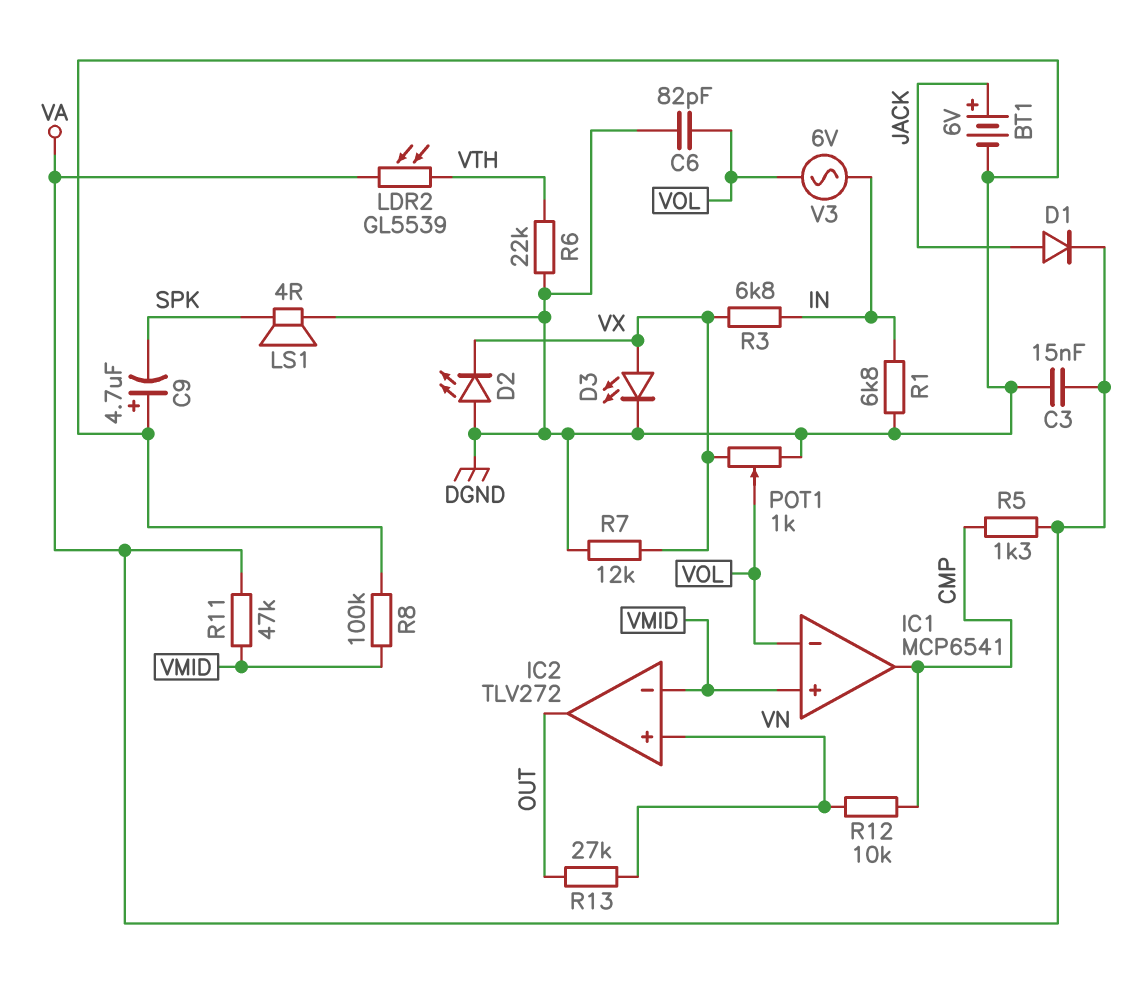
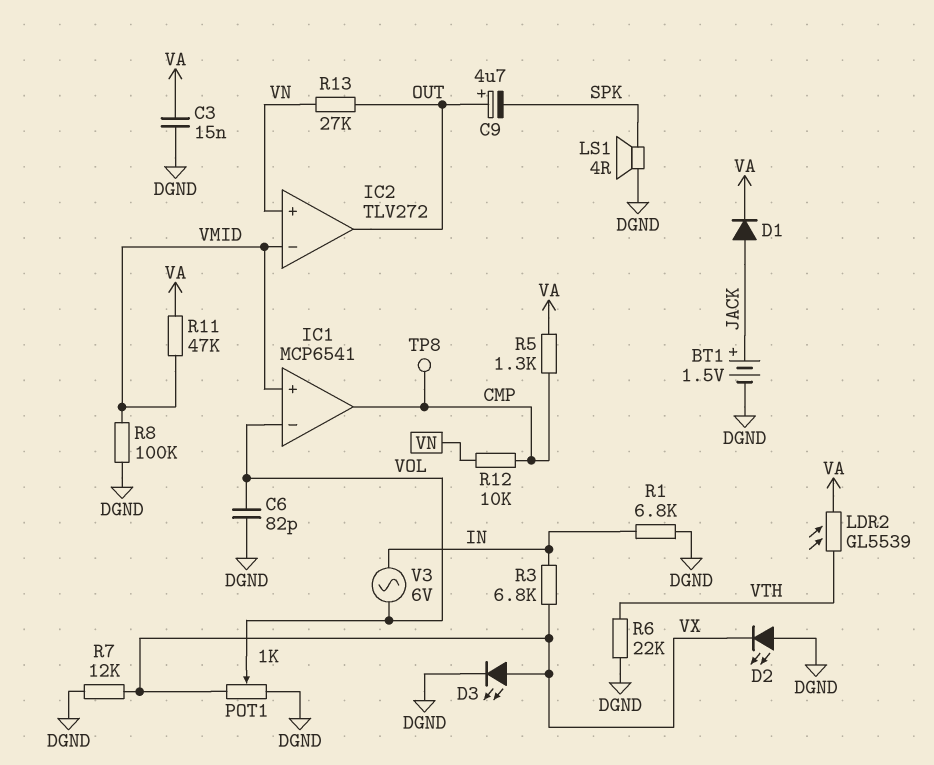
BT1: 6V (plus JACK, minus DGND) -> 1.5V (plus JACK, minus DGND)
C9: 4.7uF (plus DGND, minus SPK) -> 4.7uF (plus OUT, minus SPK)
TP8: none -> test point (CMP)

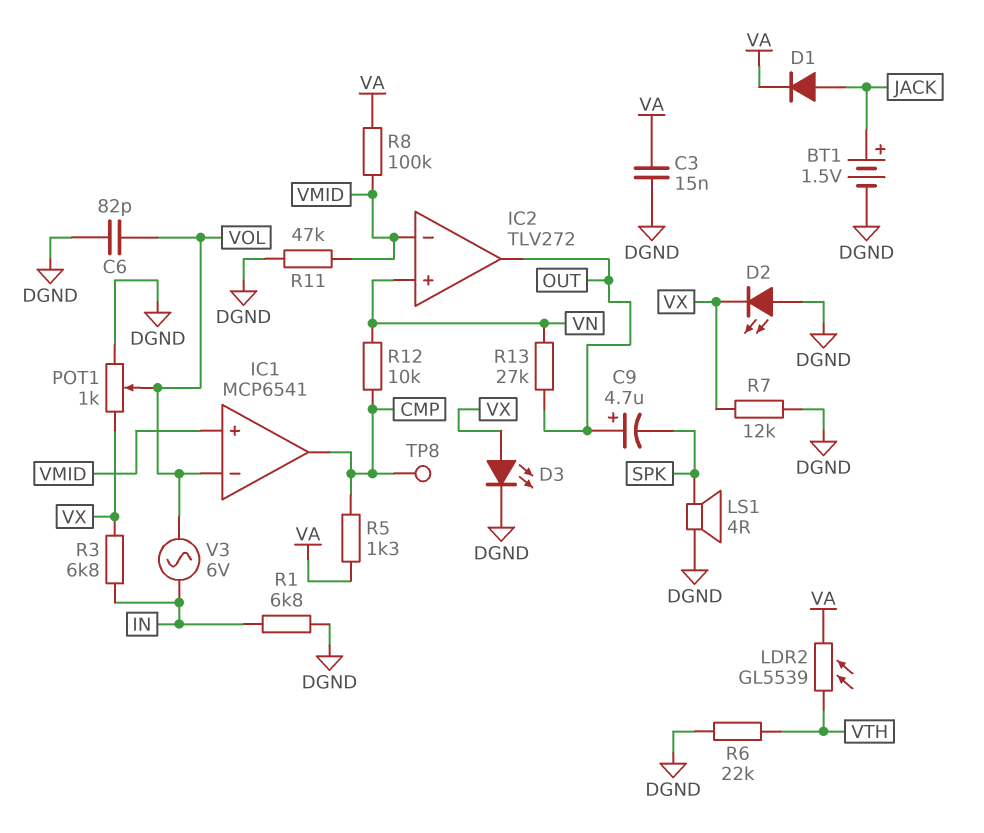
R8: 100k (DGND, VMID) -> 100k (VA, VMID)
R11: 47k (VA, VMID) -> 47k (DGND, VMID)

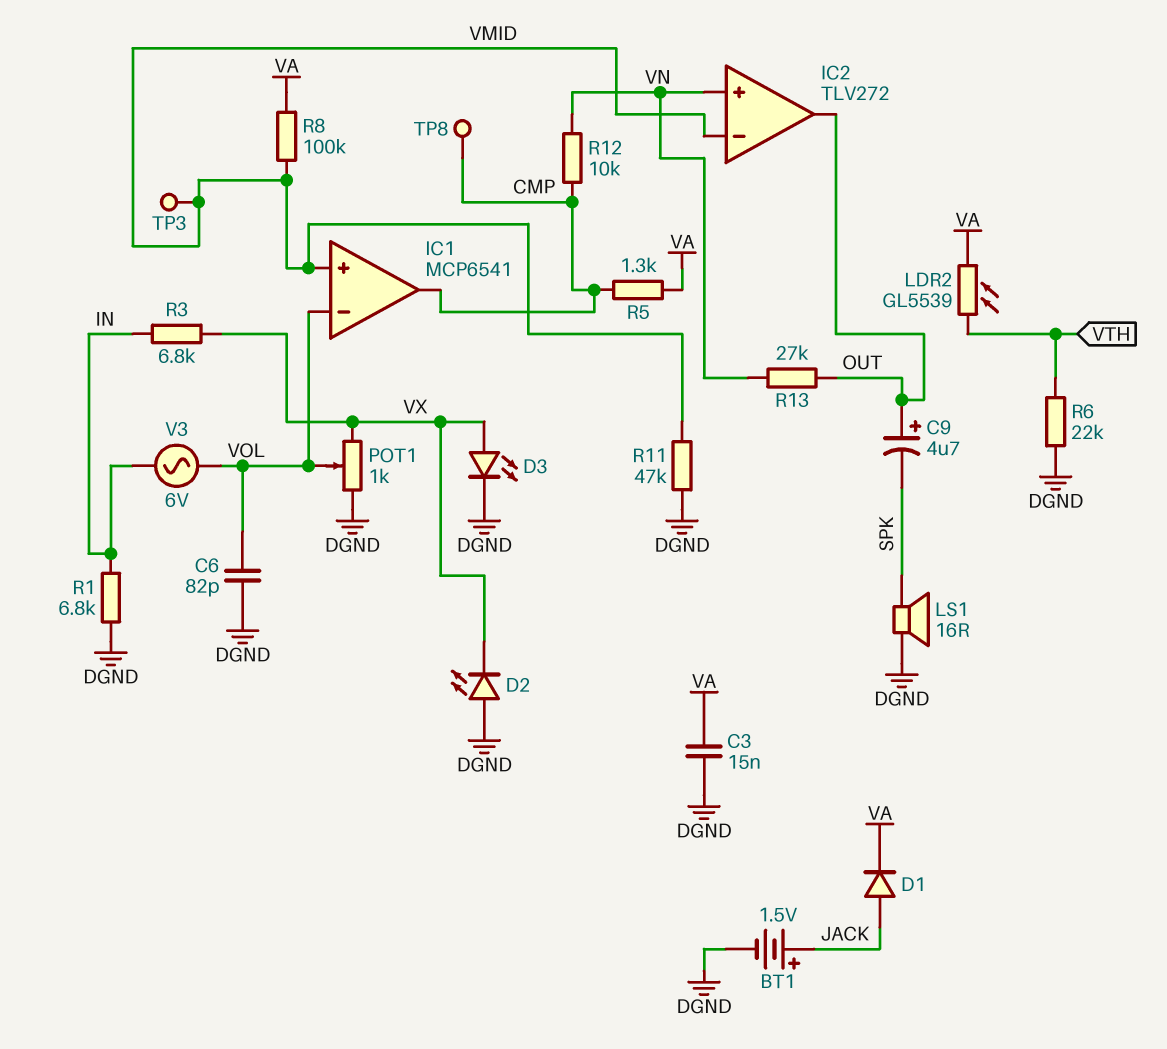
LS1: speaker 4R (DGND, SPK) -> speaker 16R (DGND, SPK)
R7: 12k (DGND, VX) -> none
TP3: none -> test point (VMID)

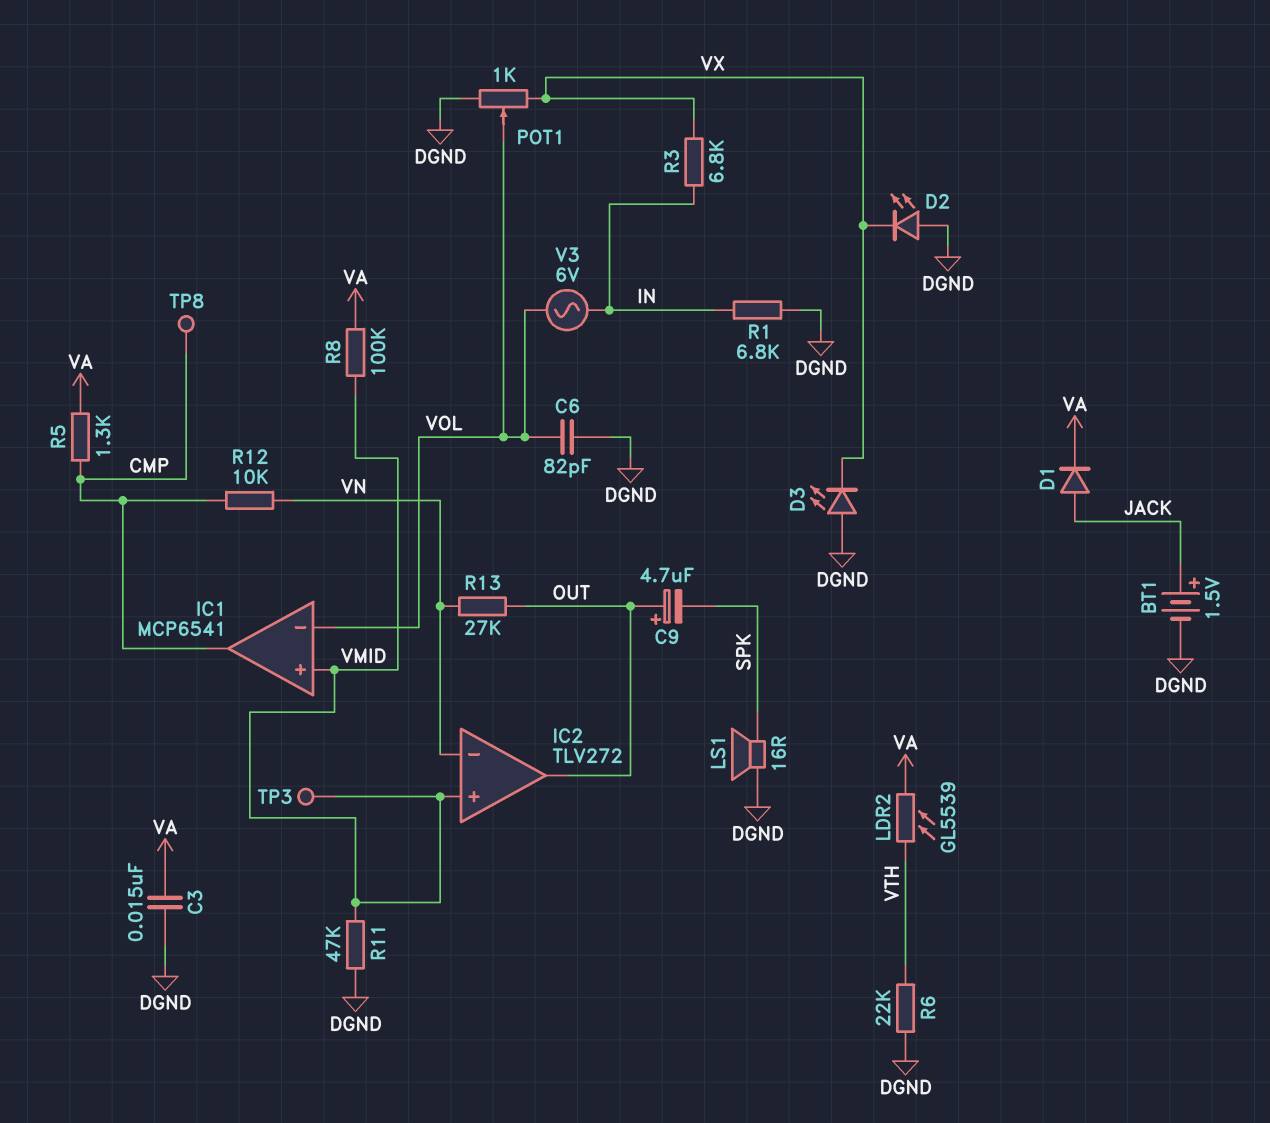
D3: LED (A VX, K DGND) -> LED (A DGND, K VX)
IC2 pin in+: VN -> VMID
IC2 pin in-: VMID -> VN

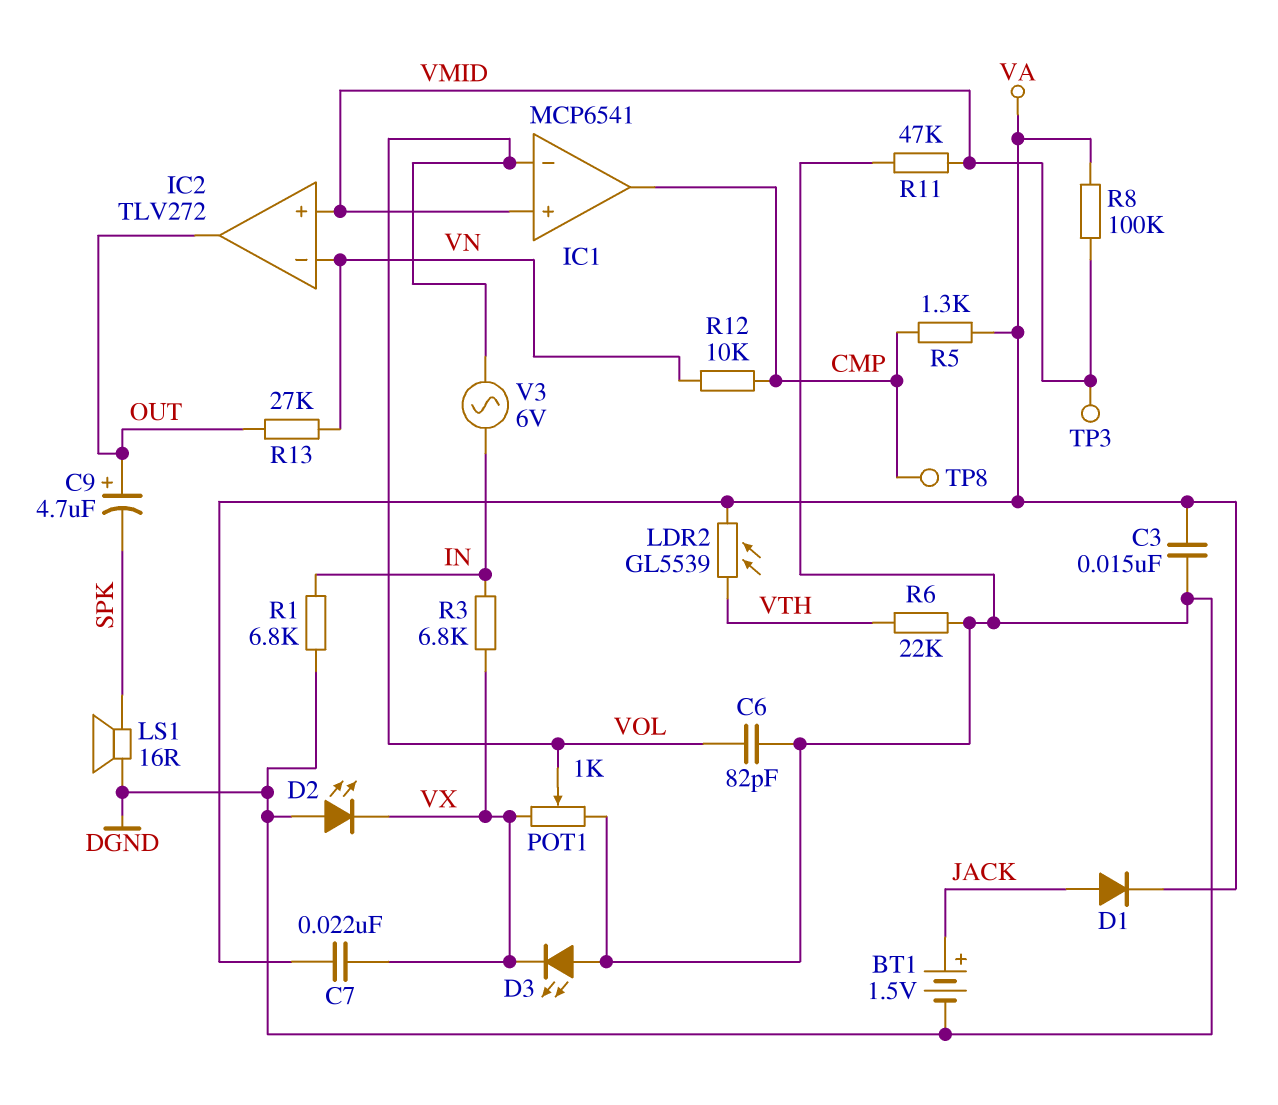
C7: none -> 22nF (VA, VX)

